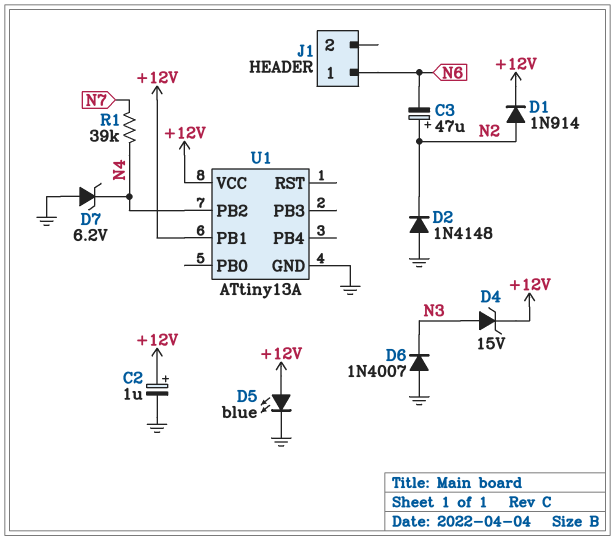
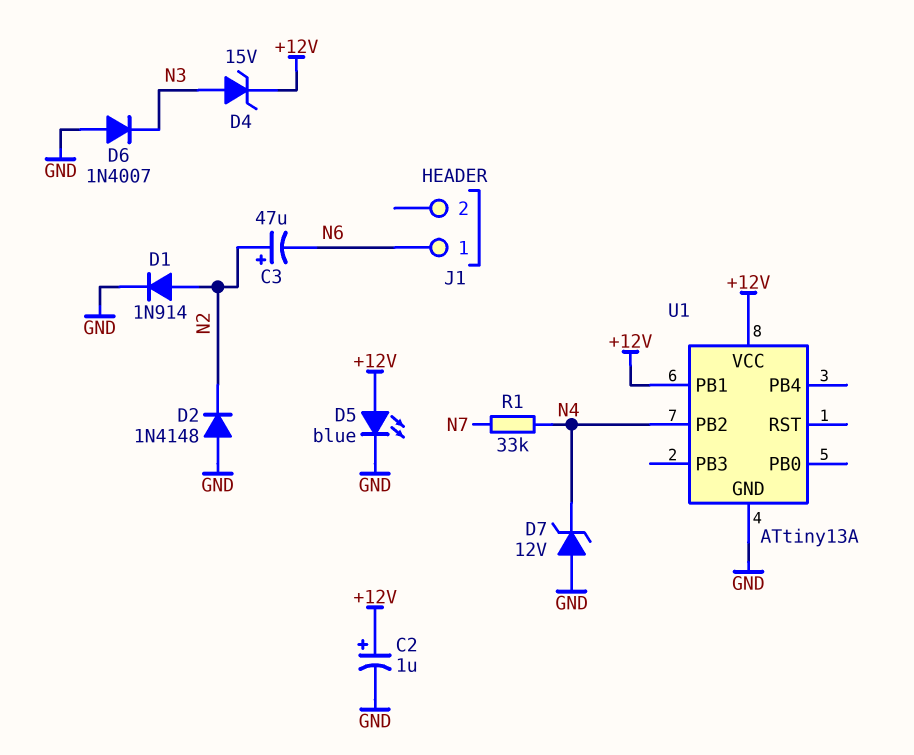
D1: diode 1N914 (A N2, K +12V) -> diode 1N914 (A N2, K GND)
D7: zener 6.2V (A GND, K N4) -> zener 12V (A GND, K N4)
R1: 39k (N4, N7) -> 33k (N4, N7)

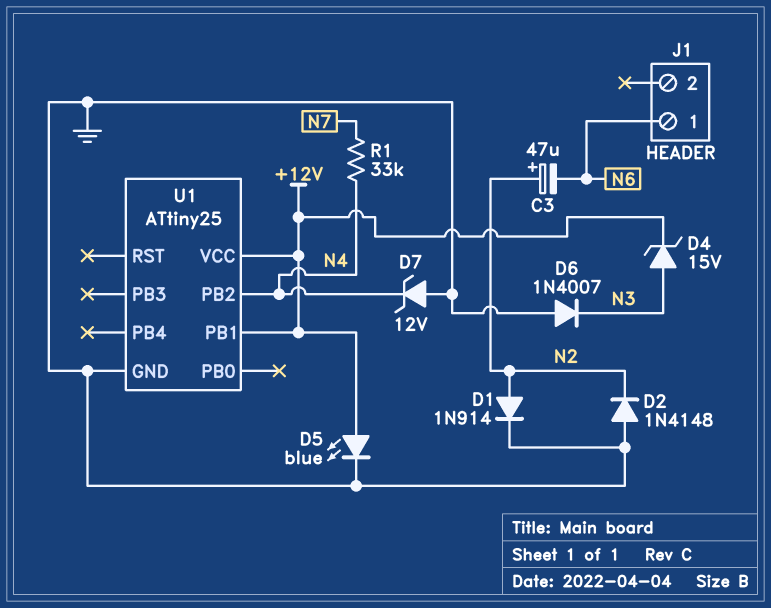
C2: 1uF (plus +12V, minus GND) -> none
U1: ATtiny13A -> ATtiny25

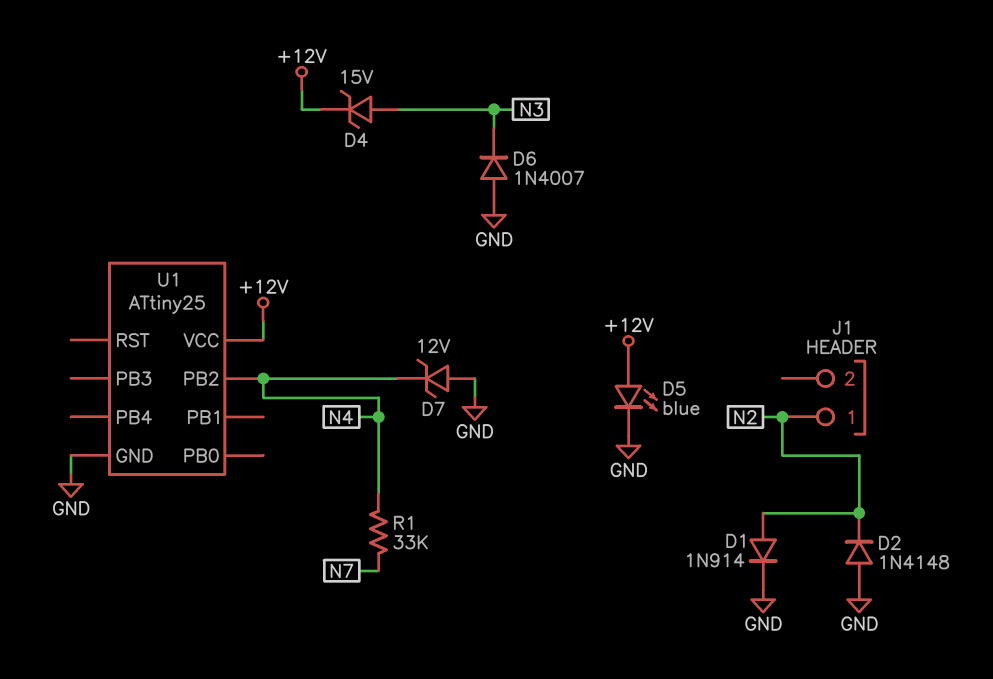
C3: 47uF (plus N2, minus N6) -> none
J1 pin 1: N6 -> N2
U1 pin PB1: +12V -> none

